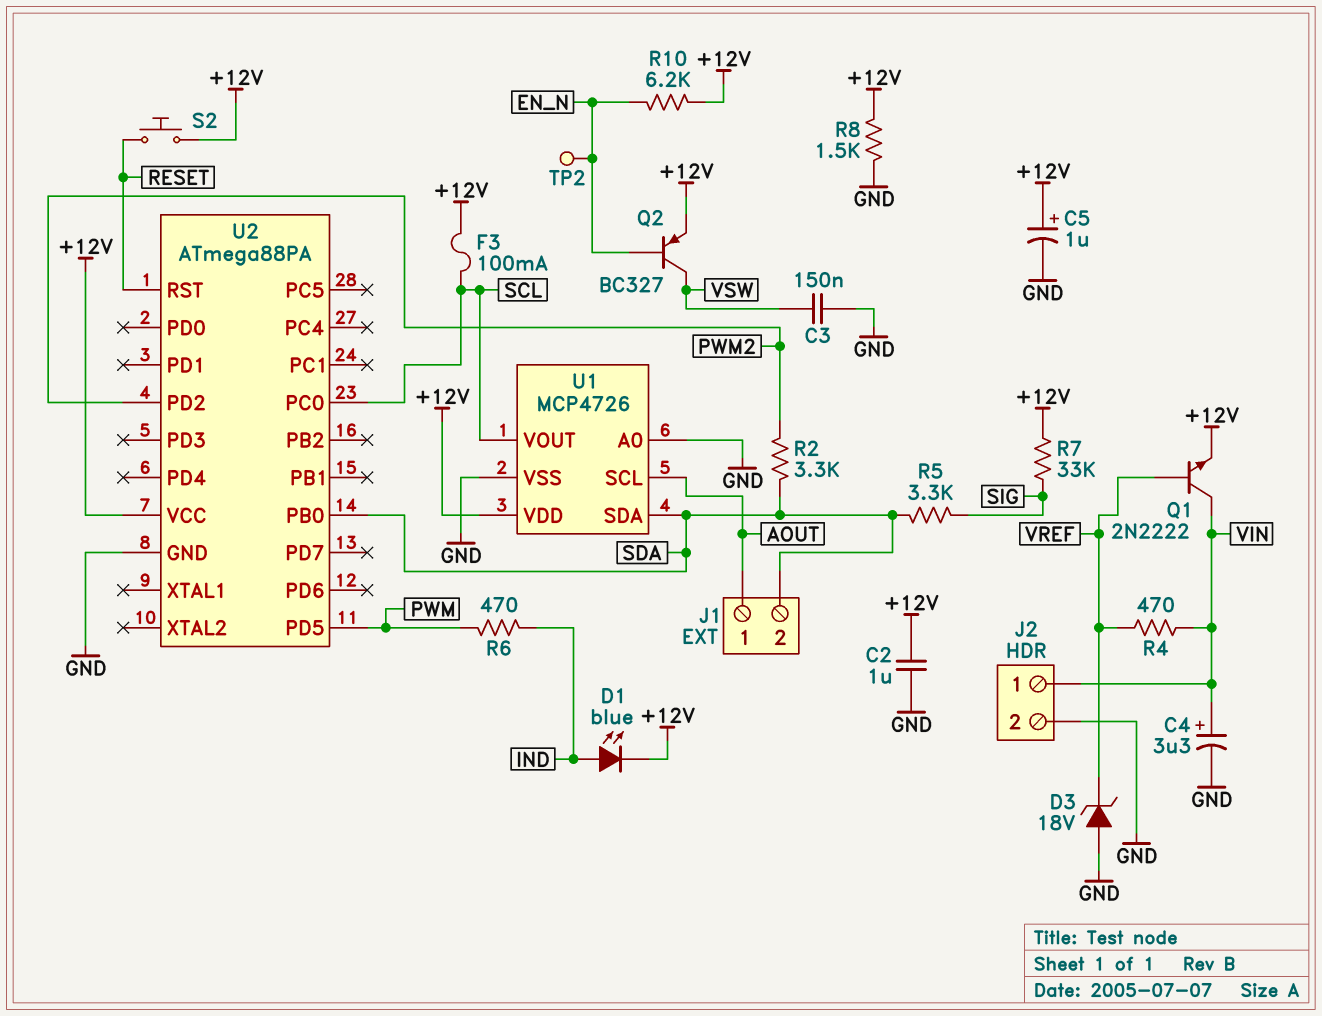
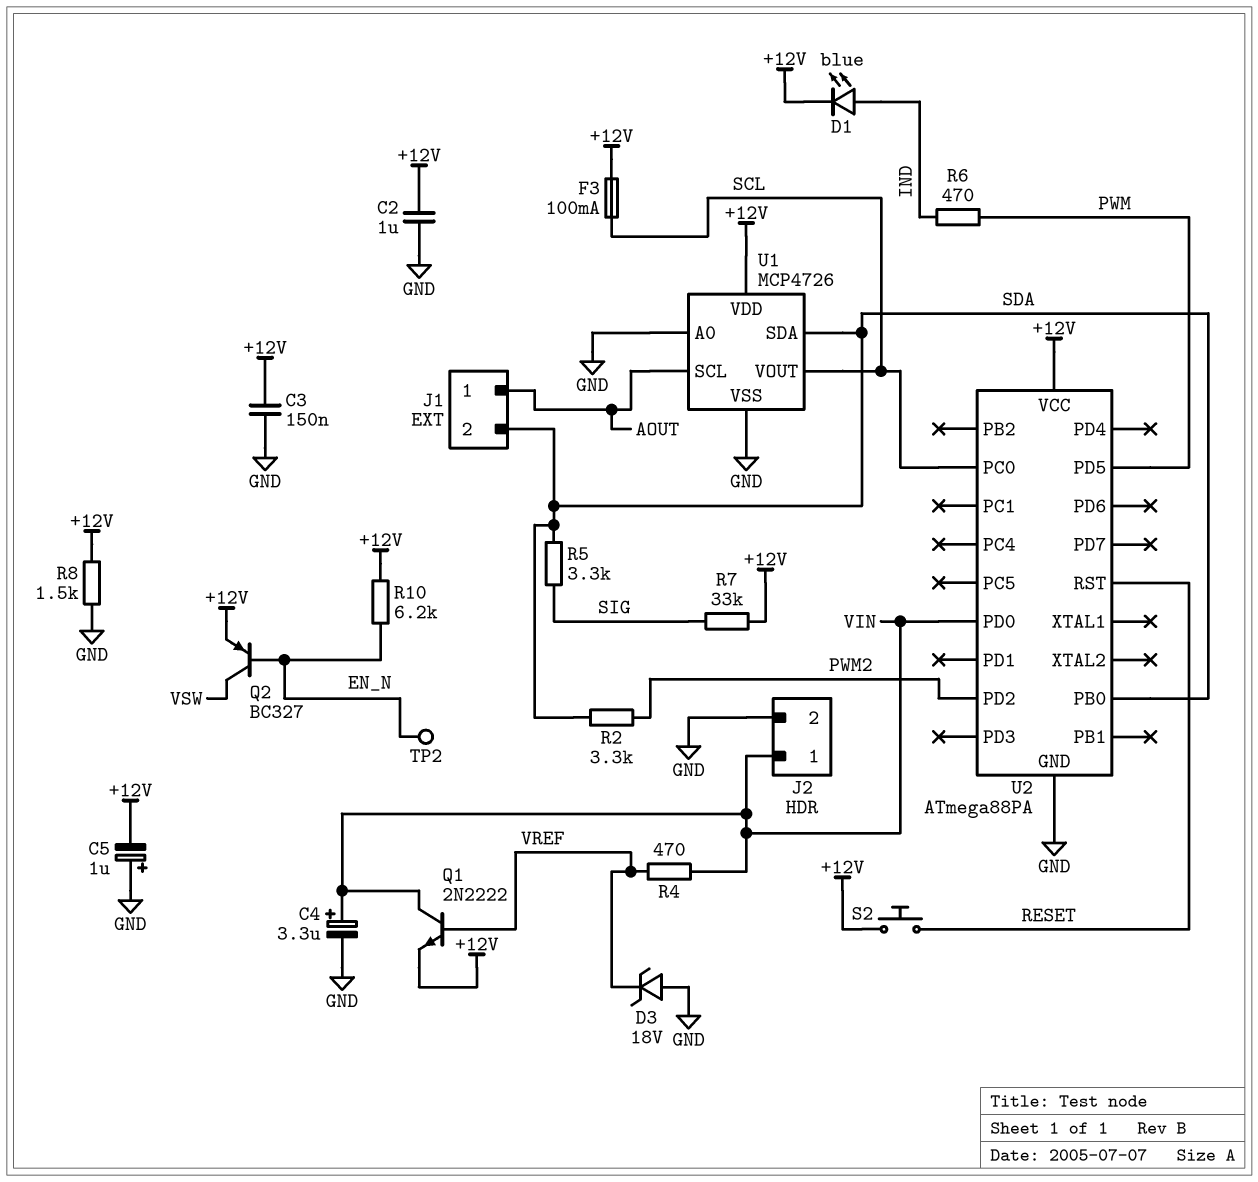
C3: 150nF (GND, VSW) -> 150nF (+12V, GND)
C5: 1uF (plus +12V, minus GND) -> 1uF (plus GND, minus +12V)
U2 pin PD0: none -> VIN

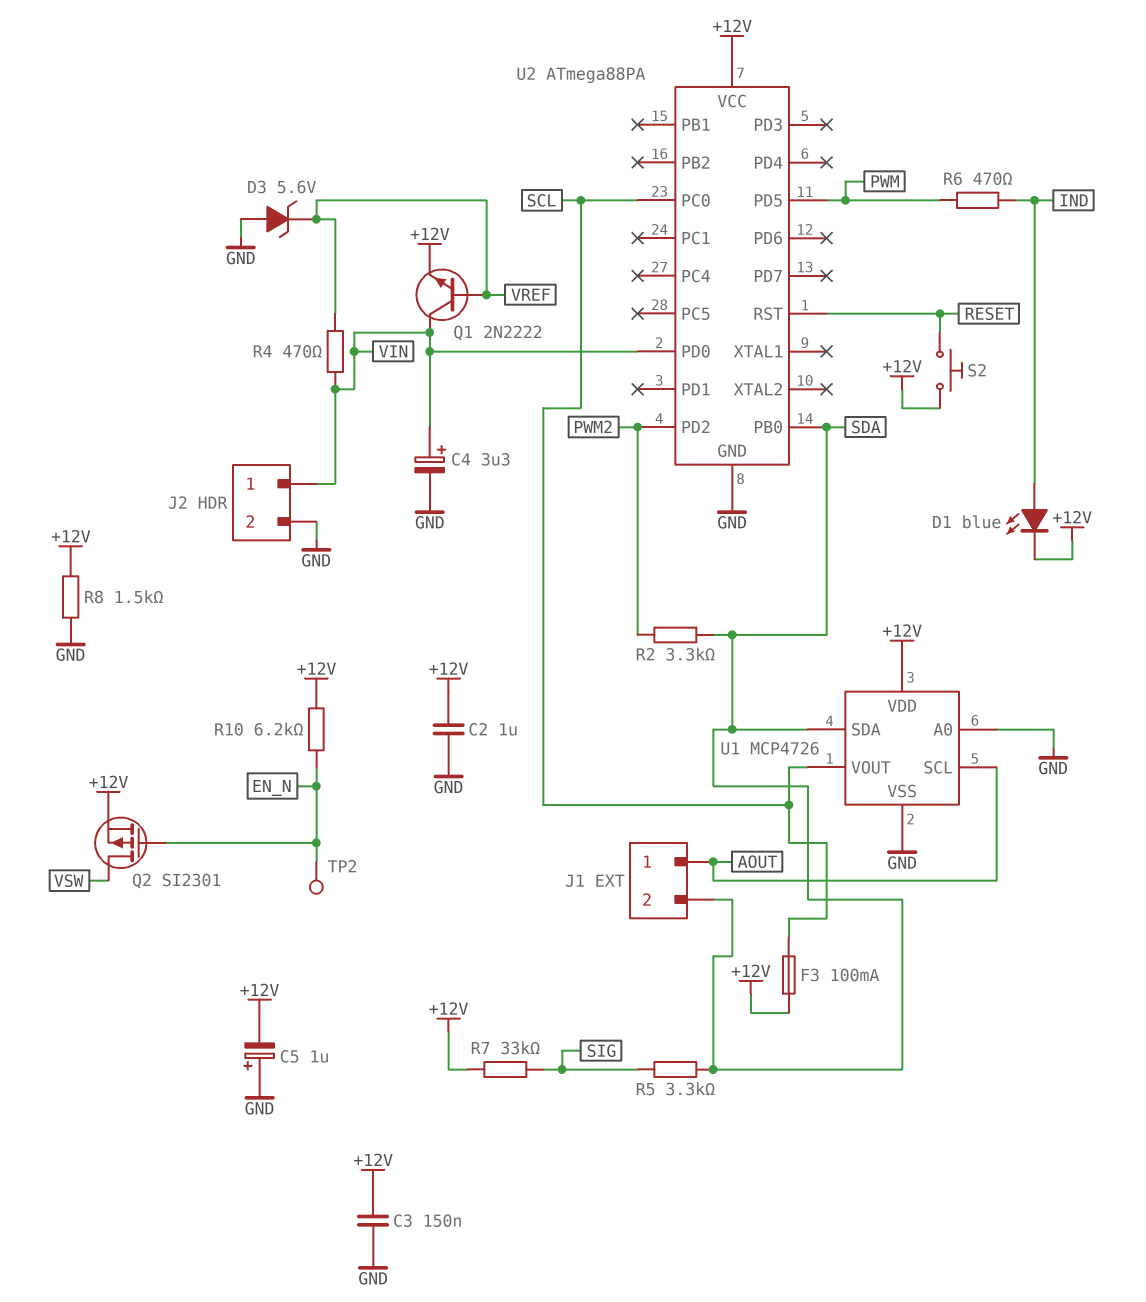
D3: zener 18V (A GND, K VREF) -> zener 5.6V (A GND, K VREF)
Q2: PNP BC327 (B EN_N, C VSW, E +12V) -> PMOS SI2301 (G EN_N, D VSW, S +12V)

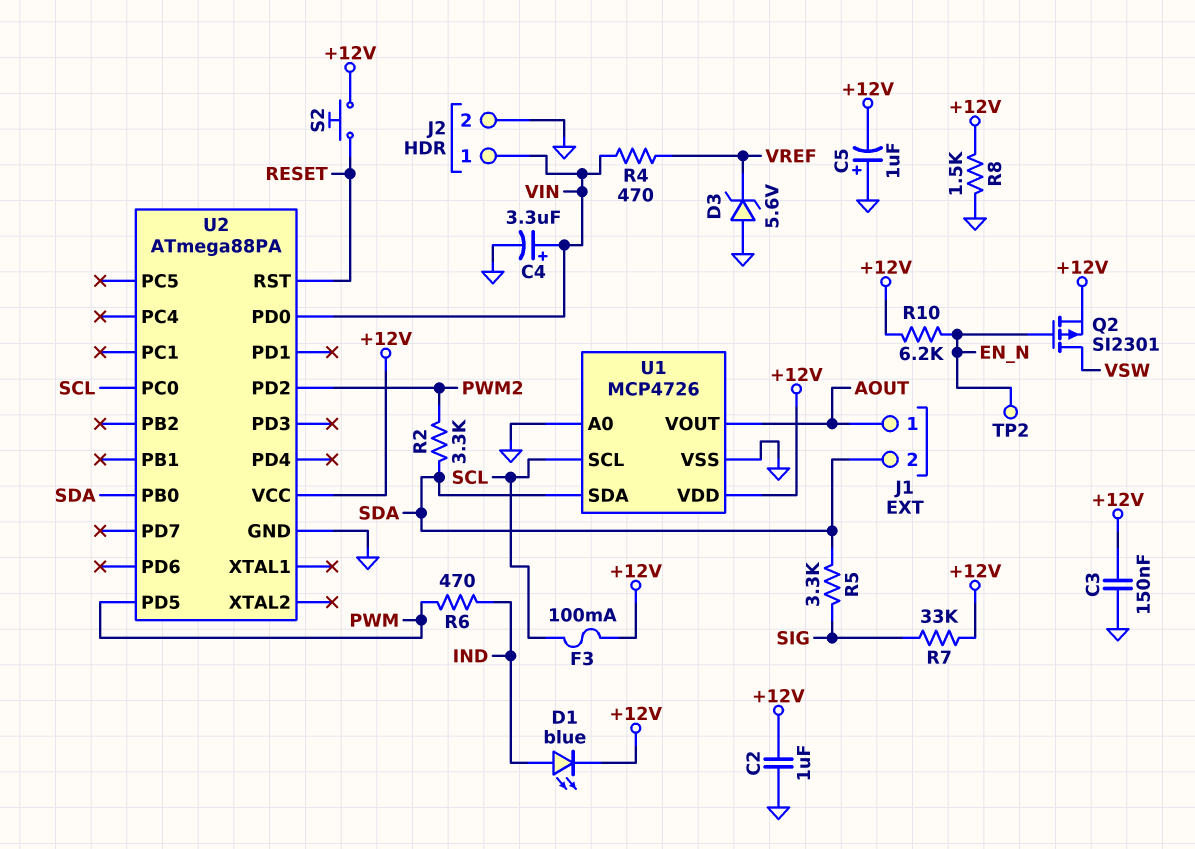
Q1: NPN 2N2222 (B VREF, C VIN, E +12V) -> none
U1 pin SCL: AOUT -> SCL
U1 pin VOUT: SCL -> AOUT

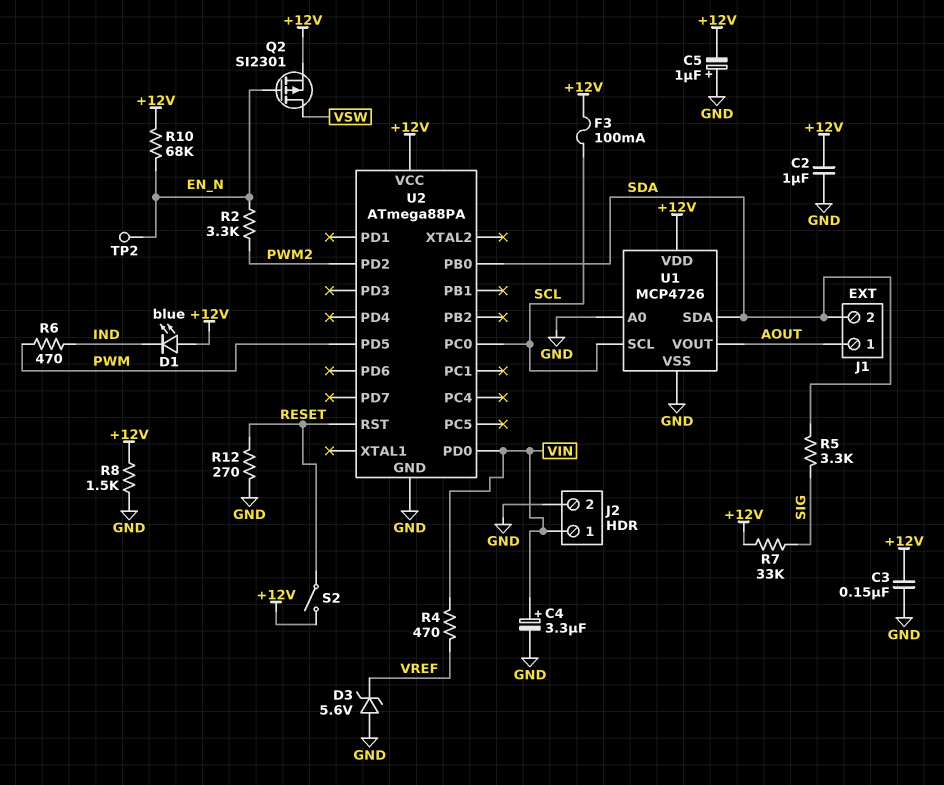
D1: LED blue (A IND, K +12V) -> LED blue (A +12V, K IND)
R2: 3.3k (PWM2, SDA) -> 3.3k (EN_N, PWM2)
R10: 6.2k (+12V, EN_N) -> 68k (+12V, EN_N)
R12: none -> 270 (GND, RESET)
S2: button (+12V, RESET) -> switch (+12V, RESET)

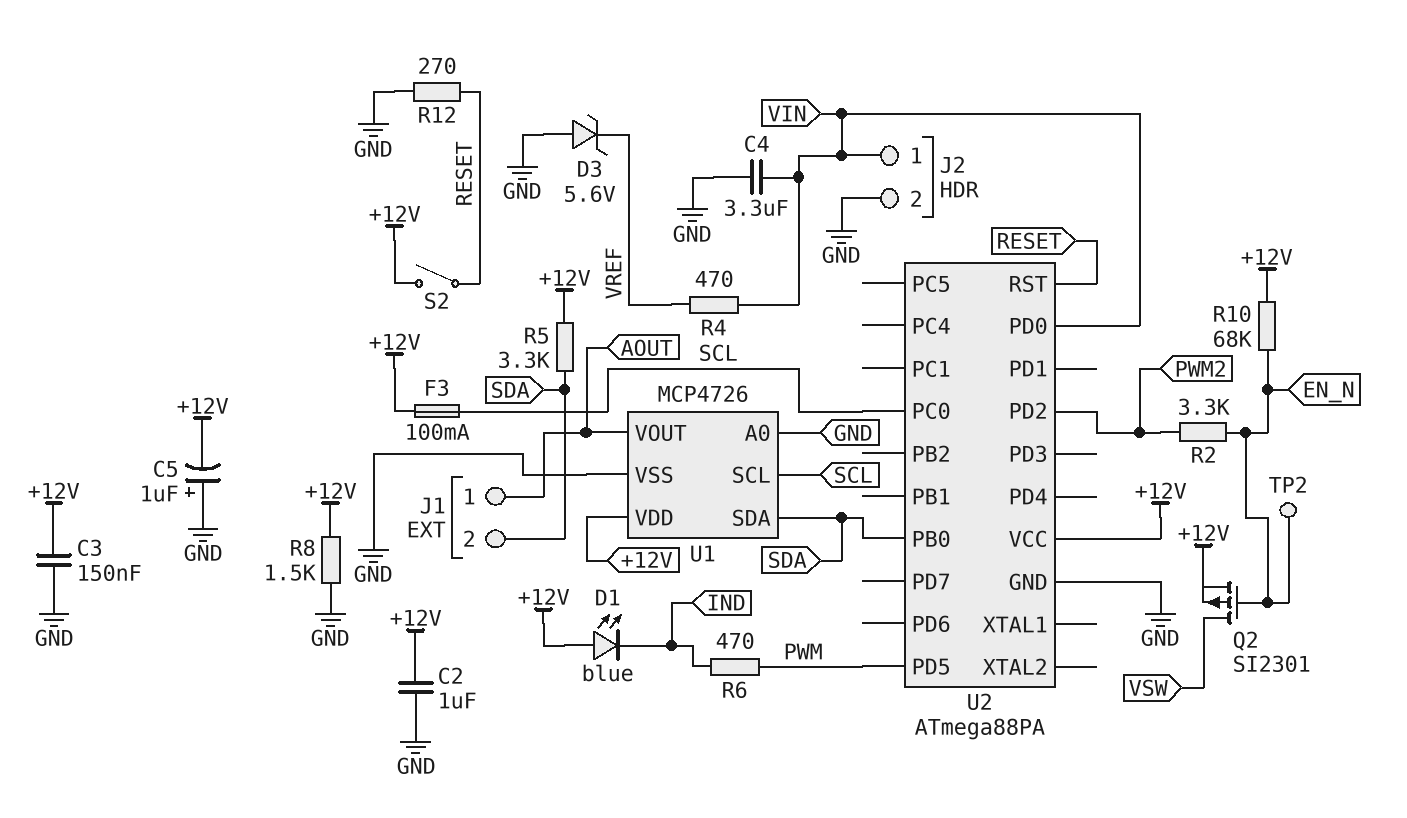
C4: 3.3uF (plus VIN, minus GND) -> 3.3uF (GND, VIN)
R5: 3.3k (SDA, SIG) -> 3.3k (+12V, SDA)
R7: 33k (+12V, SIG) -> none

